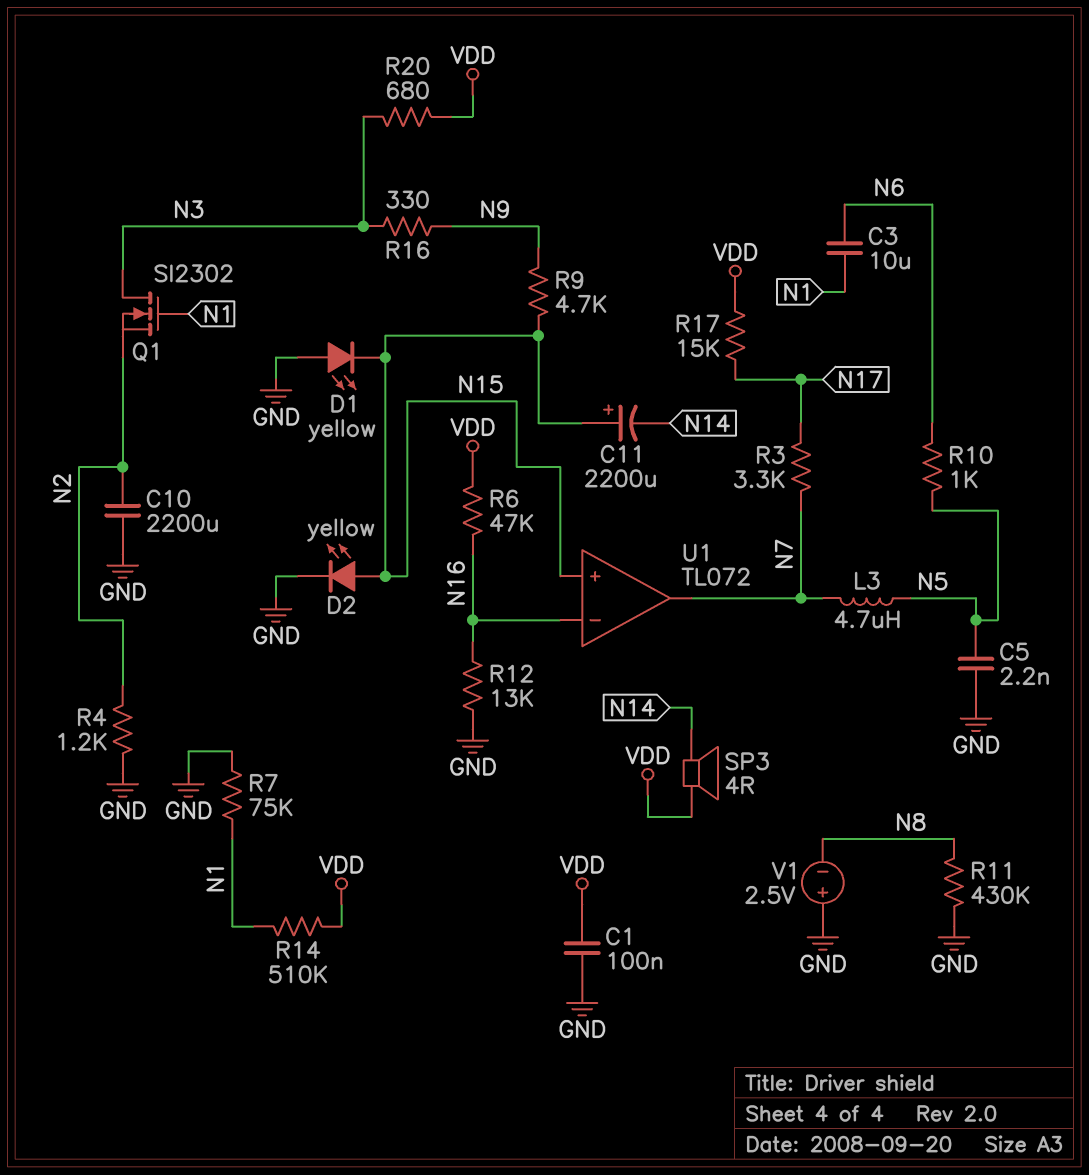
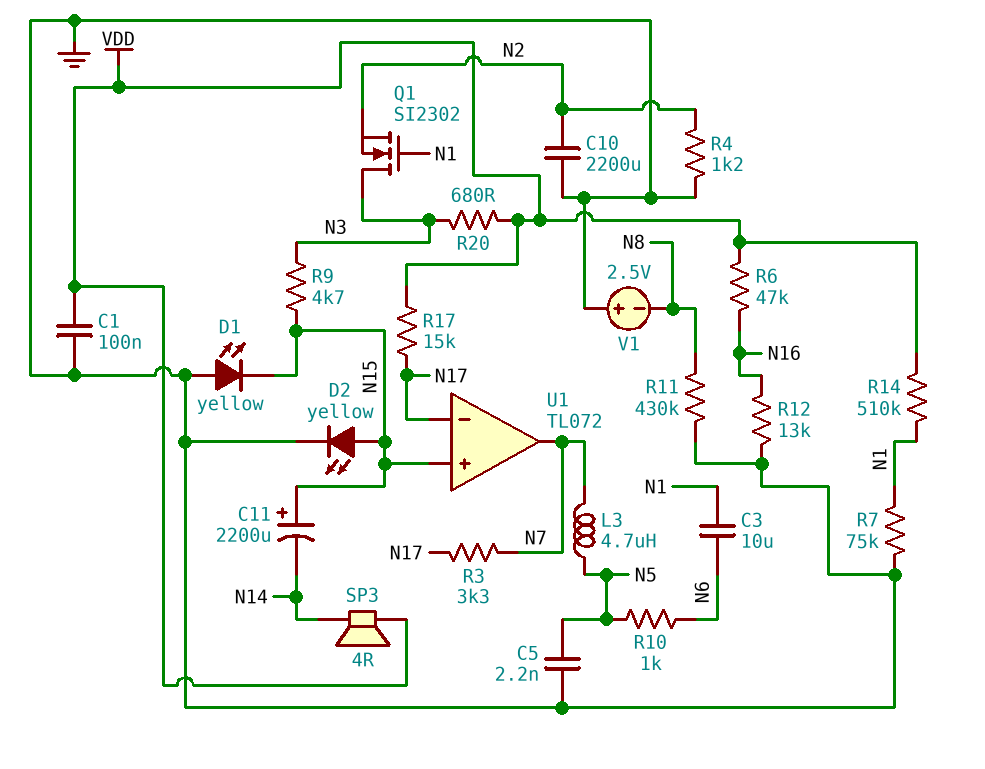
R9: 4.7k (N9, N15) -> 4.7k (N3, N15)
R16: 330 (N3, N9) -> none
U1 pin in-: N16 -> N17

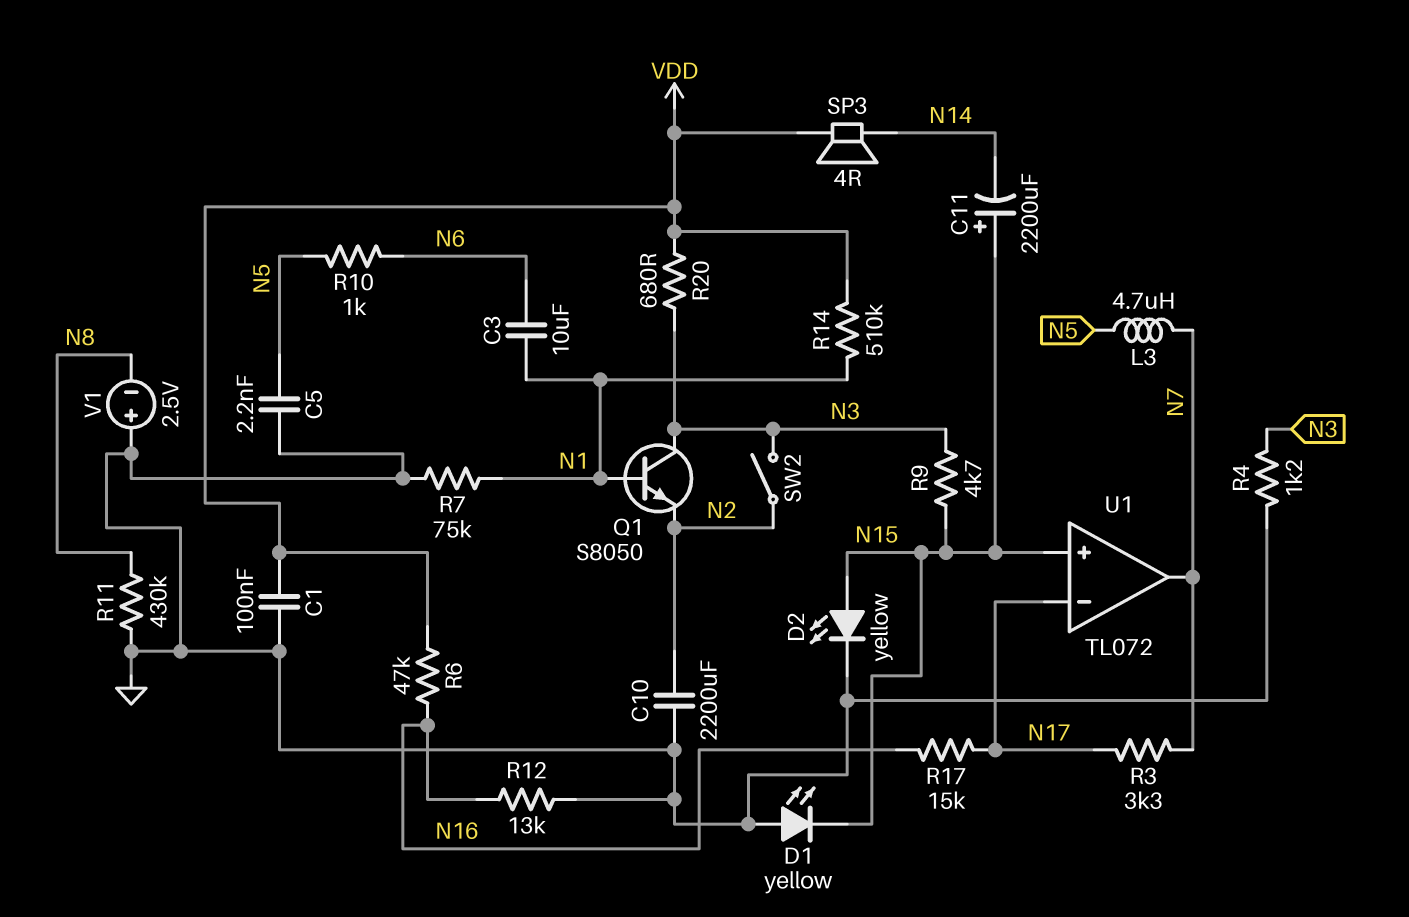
Q1: NMOS SI2302 (G N1, D N3, S N2) -> NPN S8050 (B N1, C N3, E N2)
R4: 1.2k (GND, N2) -> 1.2k (GND, N3)
R17: 15k (N17, VDD) -> 15k (N16, N17)
SW2: none -> switch (N2, N3)

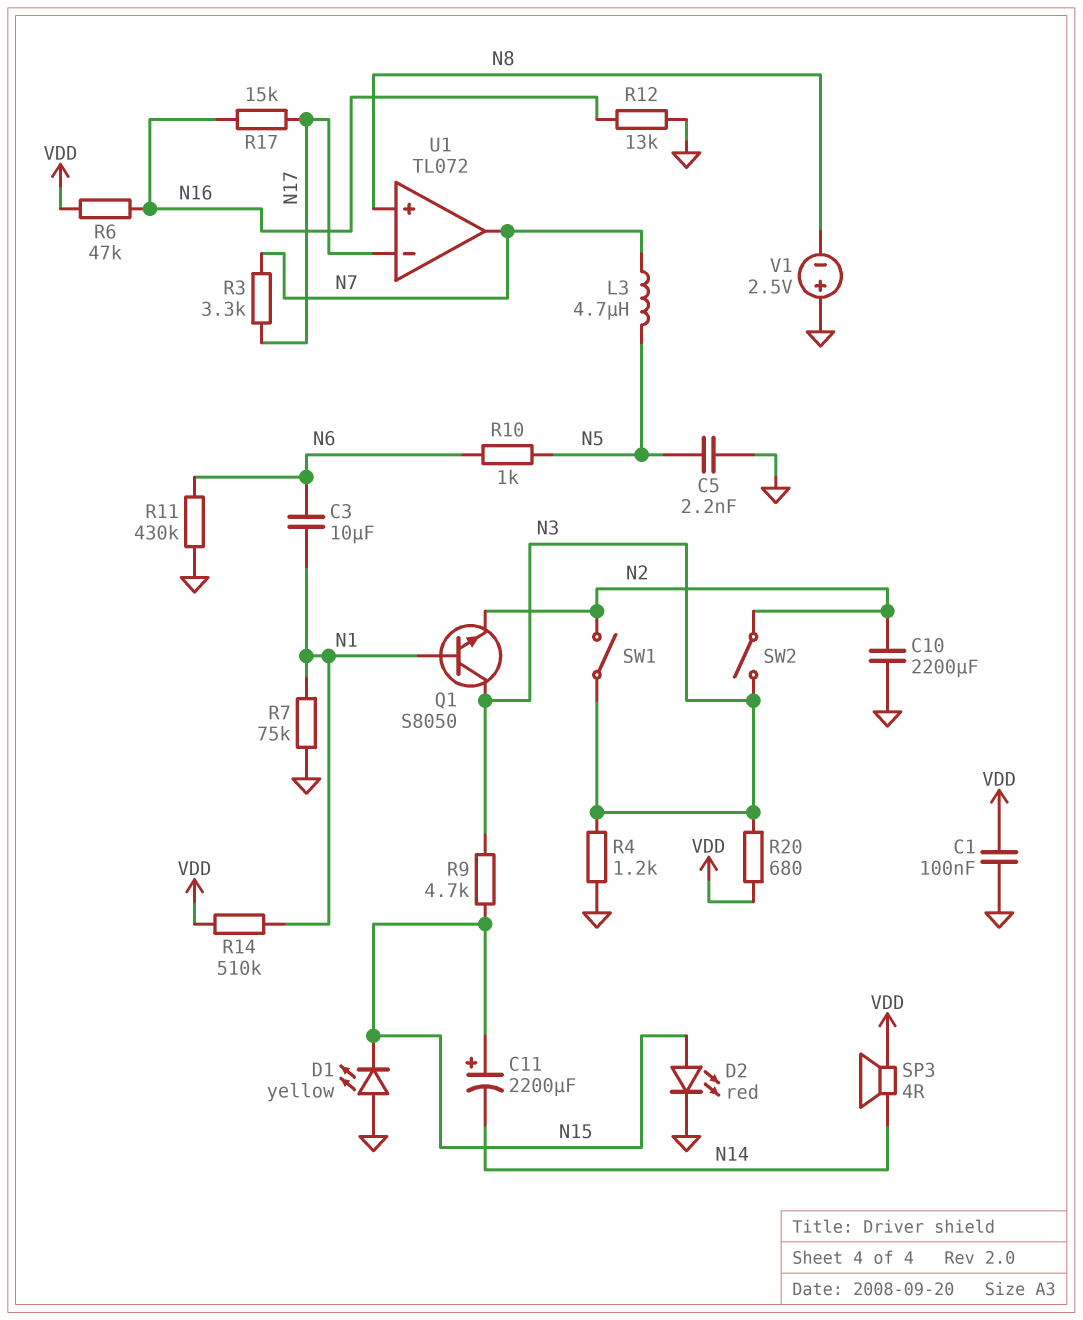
D2: LED yellow (A N15, K GND) -> LED red (A N15, K GND)
R11: 430k (GND, N8) -> 430k (GND, N6)
SW1: none -> switch (N2, N3)
U1 pin in+: N15 -> N8

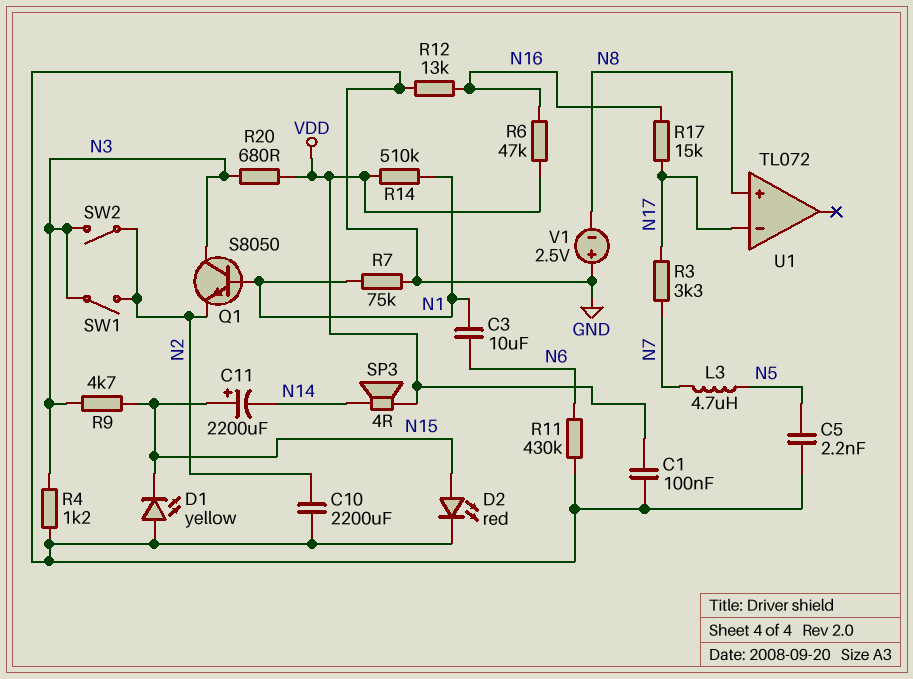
R10: 1k (N5, N6) -> none
U1 pin out: N7 -> none

